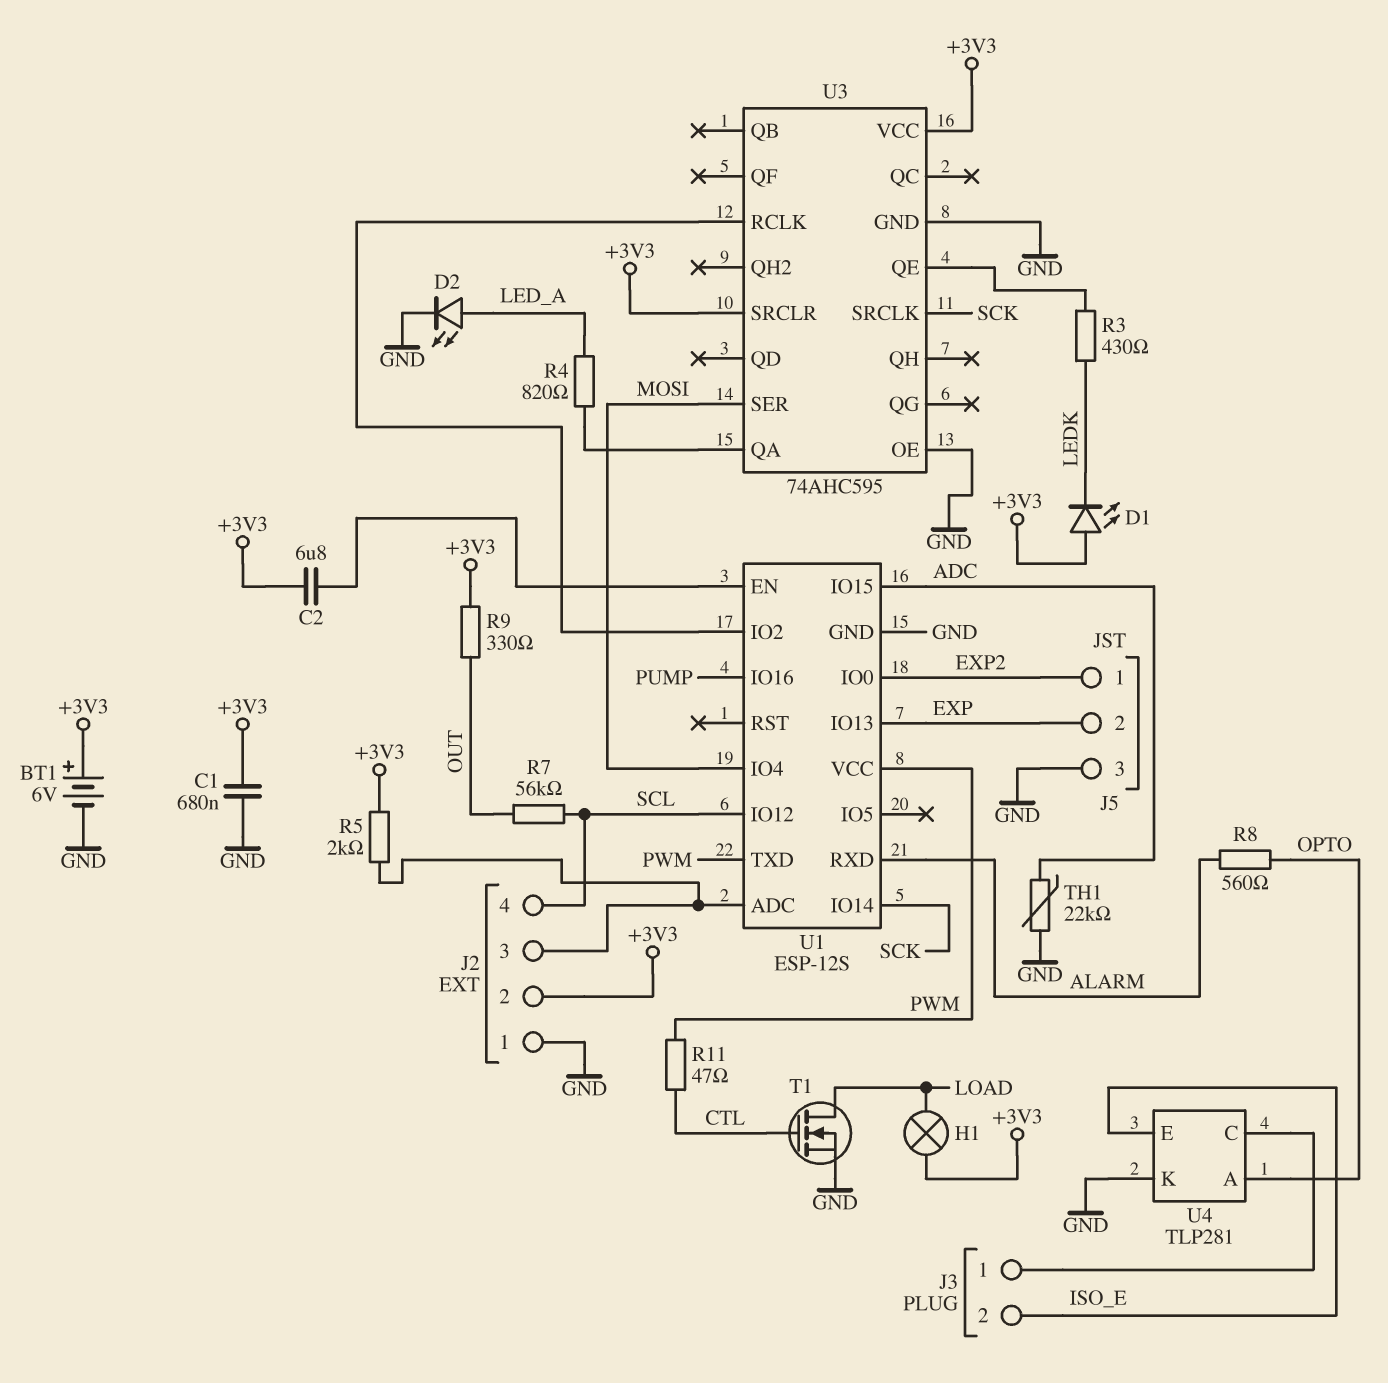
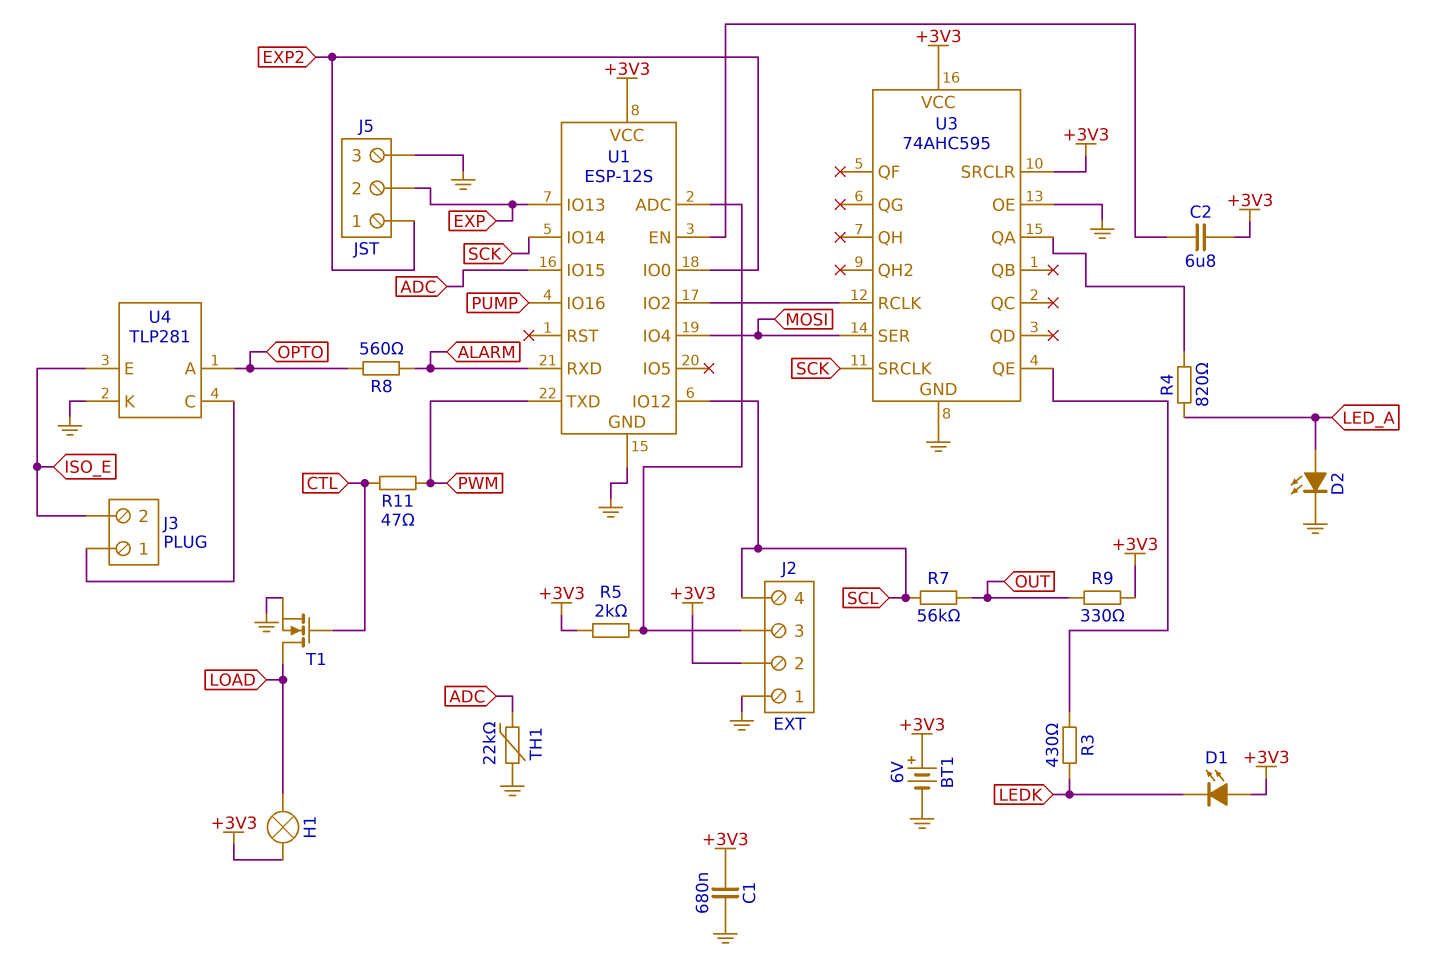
U1 pin VCC: PWM -> +3V3

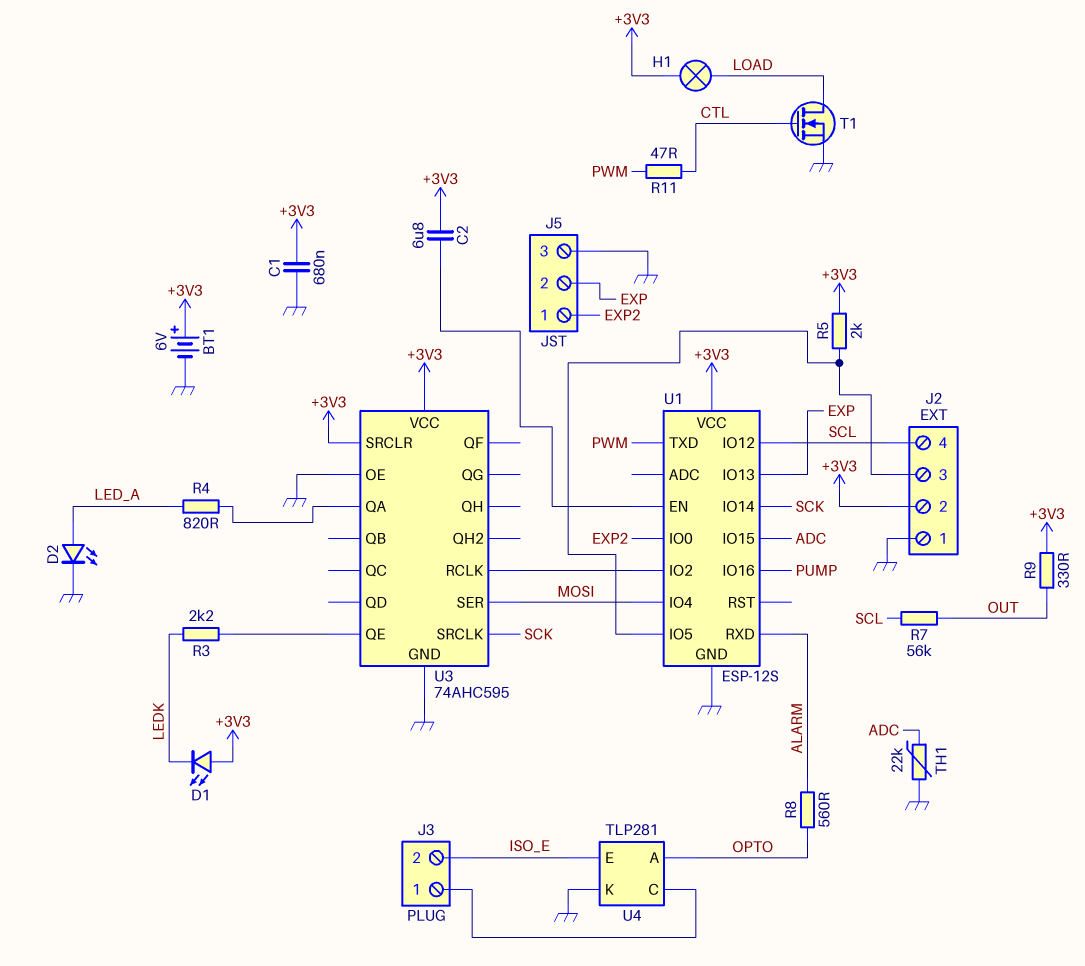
R3: 430 (LEDK, U3/QE) -> 2.2k (LEDK, U3/QE)
U1 pin ADC: J2/3 -> none
U1 pin IO5: none -> J2/3

